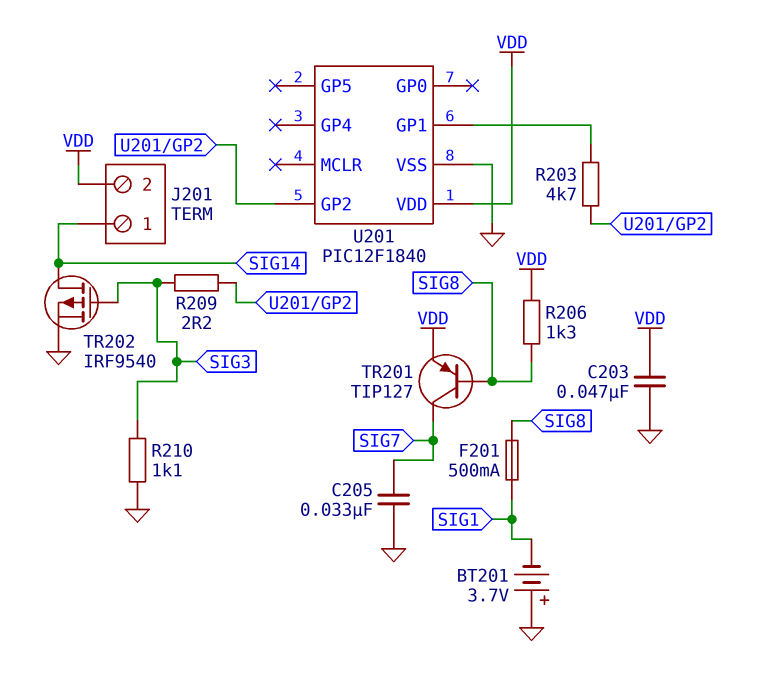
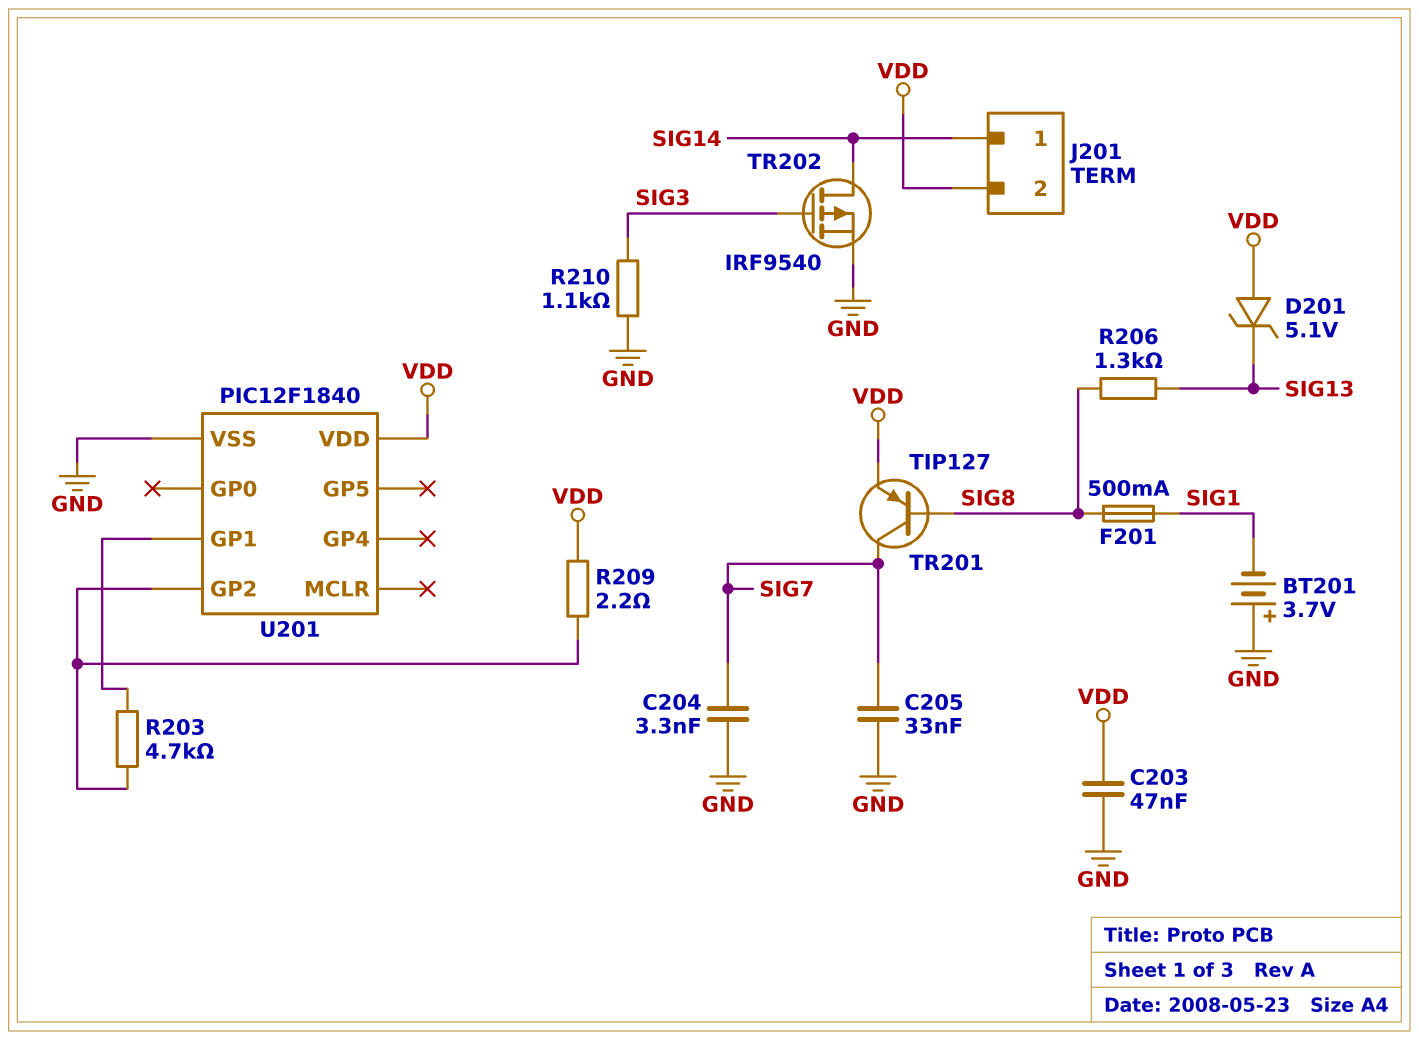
C204: none -> 3.3nF (GND, SIG7)
D201: none -> zener 5.1V (A VDD, K SIG13)
R206: 1.3k (SIG8, VDD) -> 1.3k (SIG8, SIG13)
R209: 2.2 (SIG3, U201/GP2) -> 2.2 (U201/GP2, VDD)

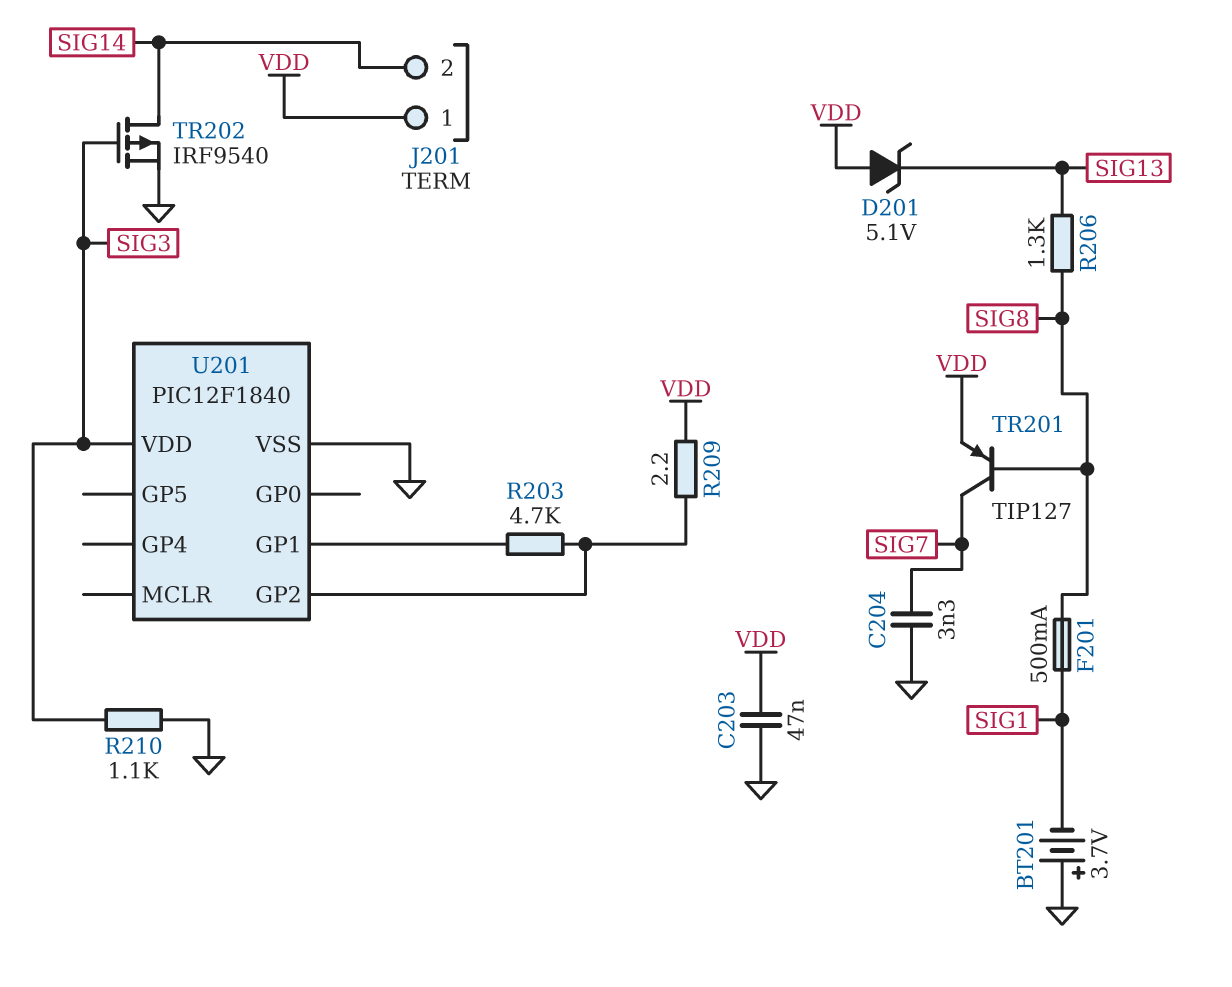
C205: 33nF (GND, SIG7) -> none
J201 pin 1: SIG14 -> VDD
J201 pin 2: VDD -> SIG14
U201 pin VDD: VDD -> SIG3

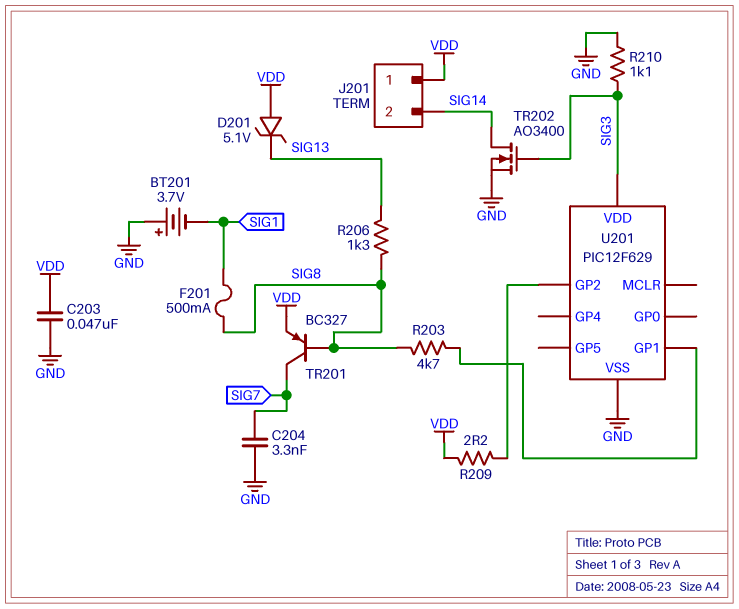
R203: 4.7k (U201/GP1, U201/GP2) -> 4.7k (SIG8, U201/GP1)
TR201: PNP TIP127 (B SIG8, C SIG7, E VDD) -> PNP BC327 (B SIG8, C SIG7, E VDD)
TR202: PMOS IRF9540 (G SIG3, D SIG14, S GND) -> NMOS AO3400 (G SIG3, D SIG14, S GND)
U201: PIC12F1840 -> PIC12F629

